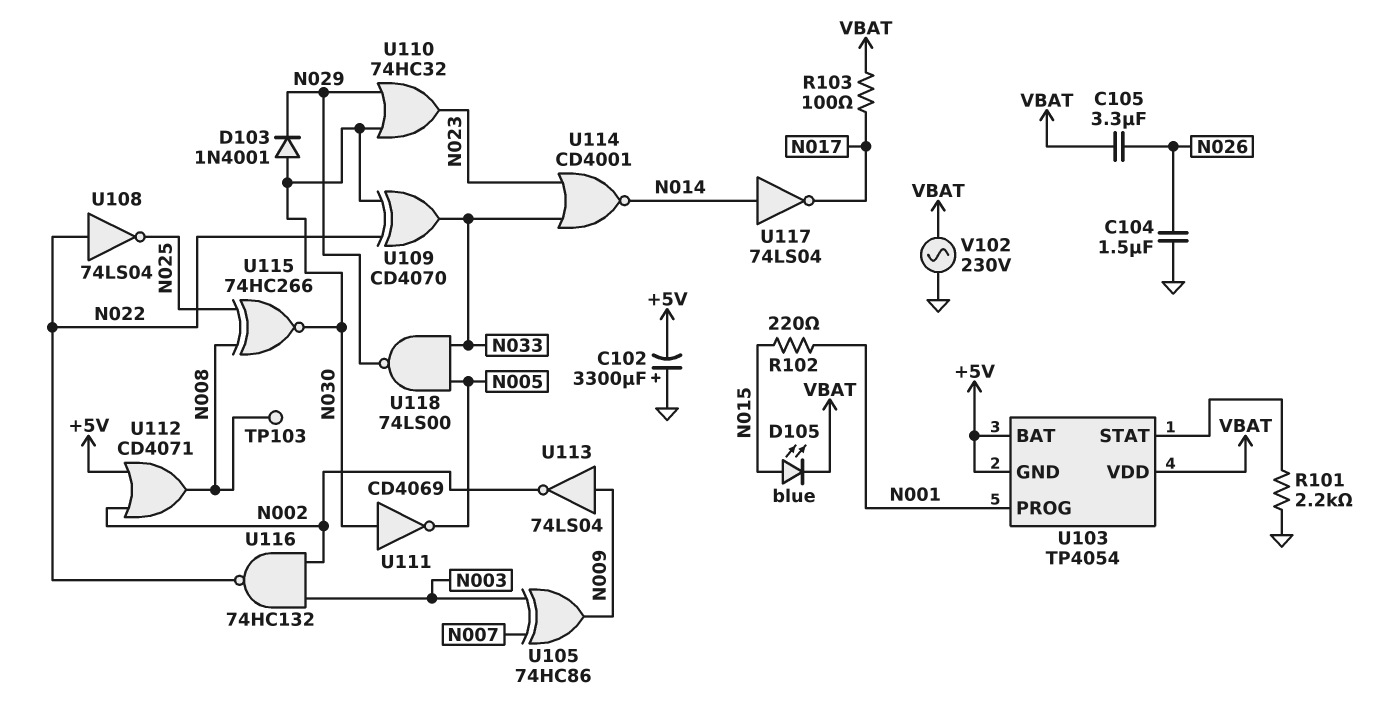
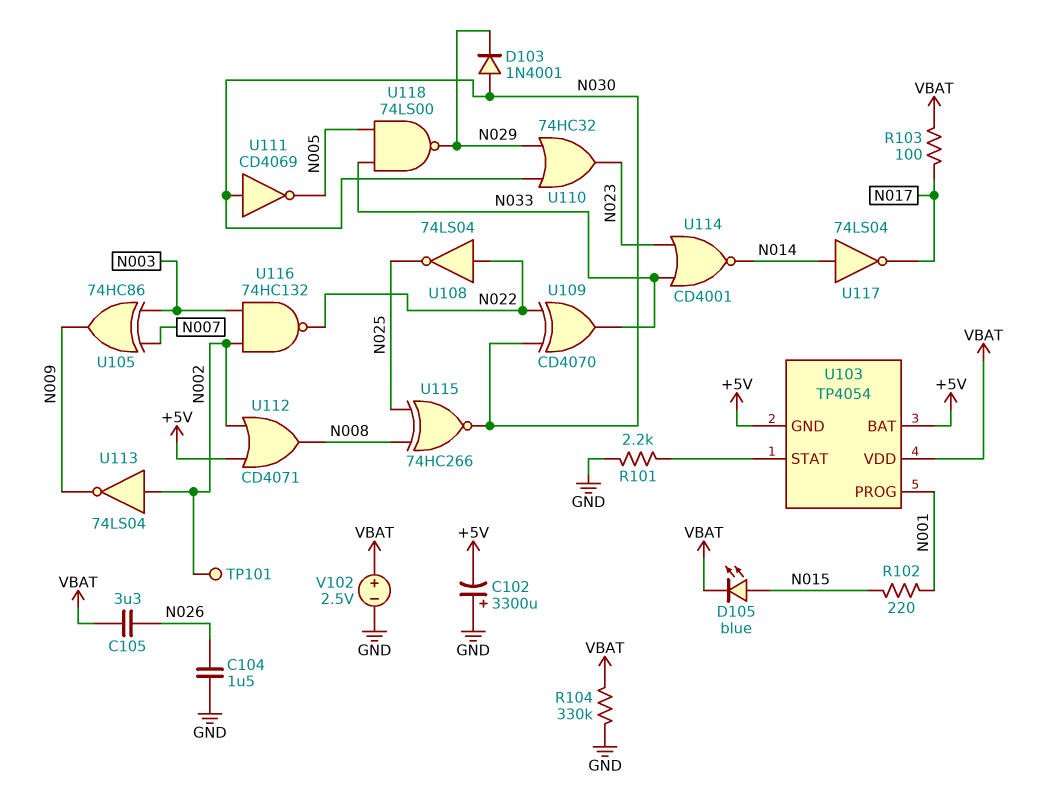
R104: none -> 330k (GND, VBAT)
TP101: none -> test point (N002)
TP103: test point (N008) -> none
U113: NOT 74LS04 (in N009, out N002) -> NOT 74LS04 (in N002, out N009)
V102: AC 230V (GND, VBAT) -> 2.5V (plus VBAT, minus GND)

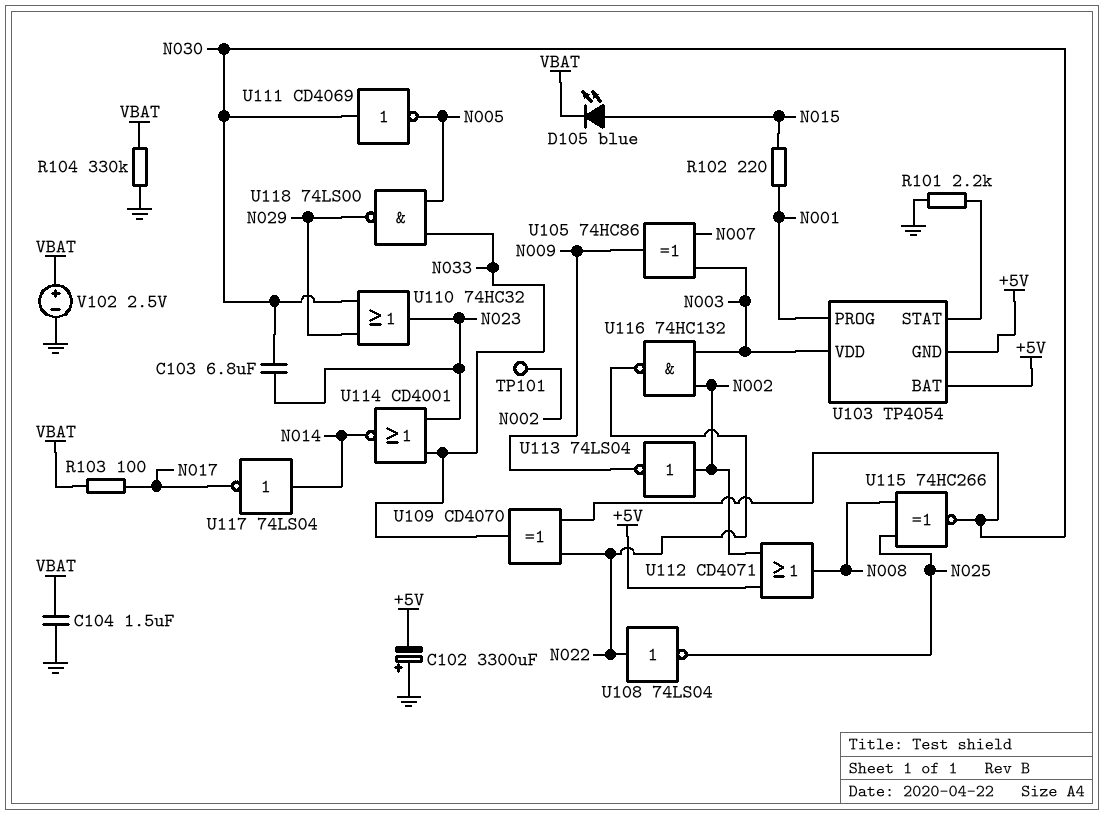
C103: none -> 6.8uF (N023, N030)
C104: 1.5uF (GND, N026) -> 1.5uF (GND, VBAT)
C105: 3.3uF (N026, VBAT) -> none
D103: diode 1N4001 (A N030, K N029) -> none
U103 pin VDD: VBAT -> N003

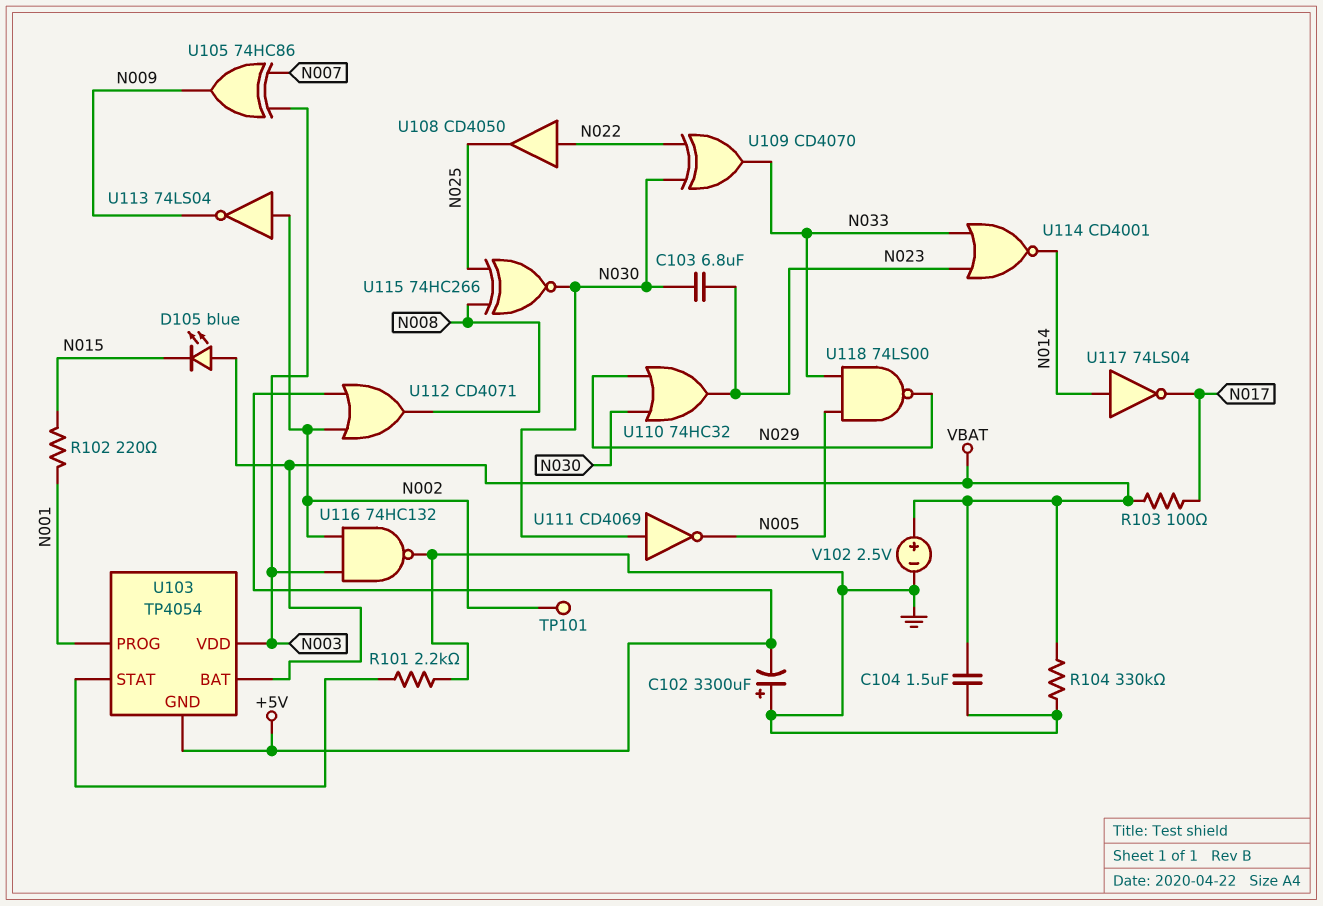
D105: LED blue (A N015, K VBAT) -> LED blue (A VBAT, K N015)
U103 pin BAT: +5V -> VBAT
U108: NOT 74LS04 (in N022, out N025) -> buffer CD4050 (in N022, out N025)
U116: NAND 74HC132 (in N002, in N003, out N022) -> NAND 74HC132 (in N002, in N003, out GND)

